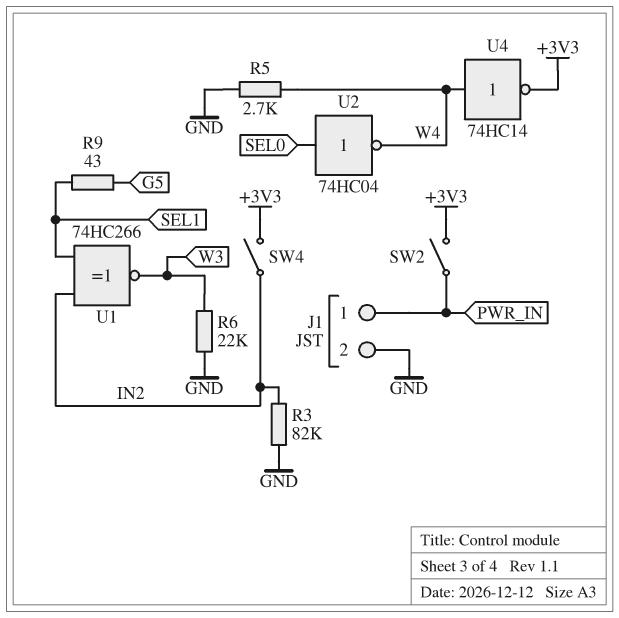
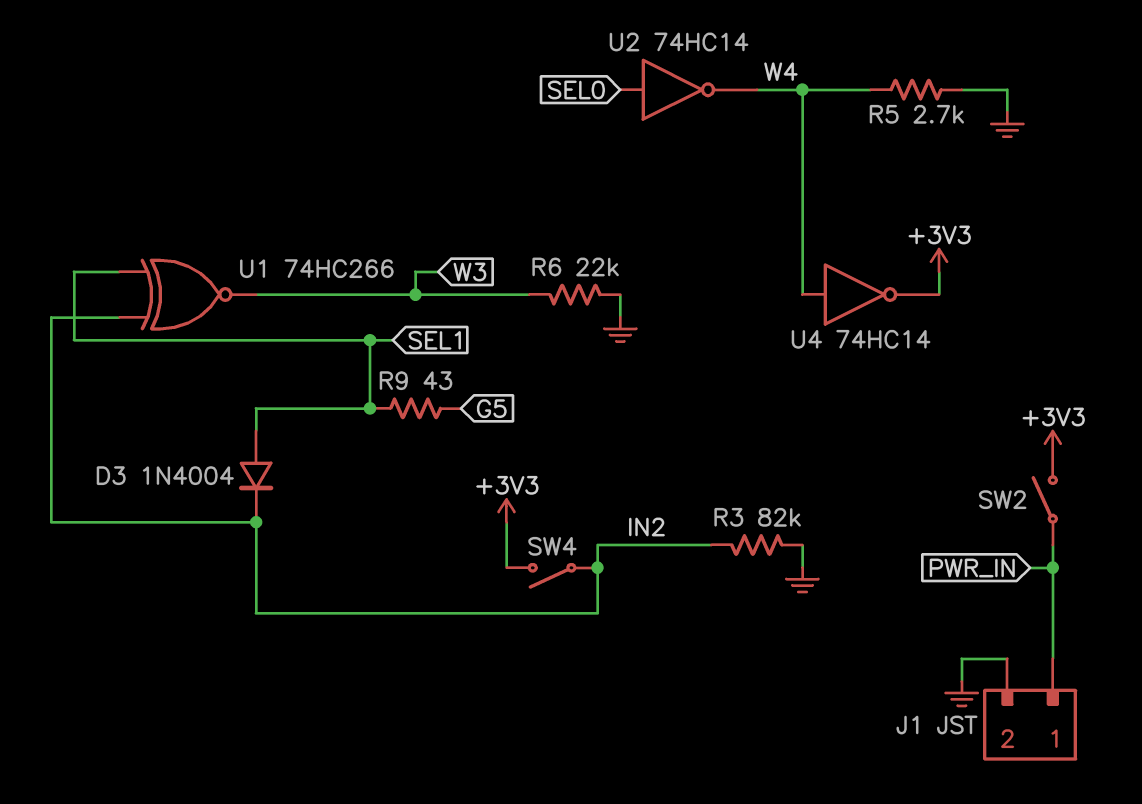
D3: none -> diode 1N4004 (A SEL1, K IN2)
U2: NOT 74HC04 (in SEL0, out W4) -> NOT 74HC14 (in SEL0, out W4)

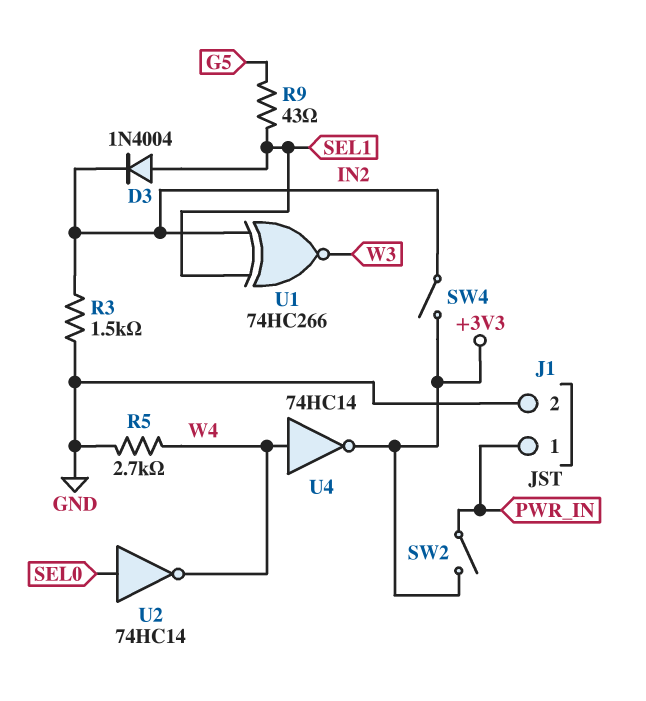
R3: 82k (GND, IN2) -> 1.5k (GND, IN2)
R6: 22k (GND, W3) -> none

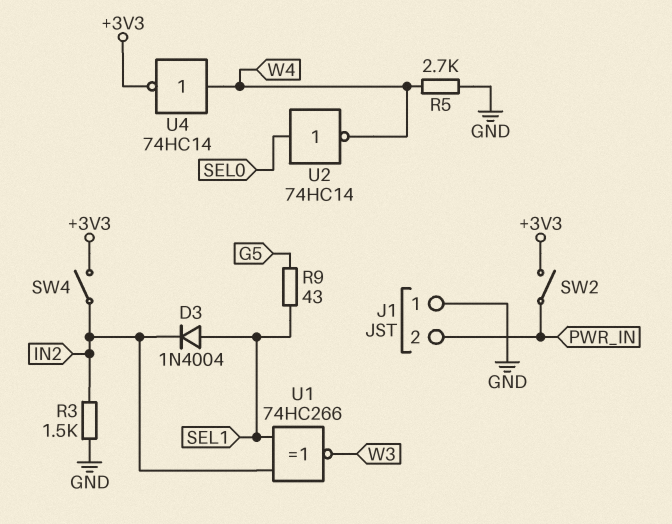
J1 pin 1: PWR_IN -> GND
J1 pin 2: GND -> PWR_IN

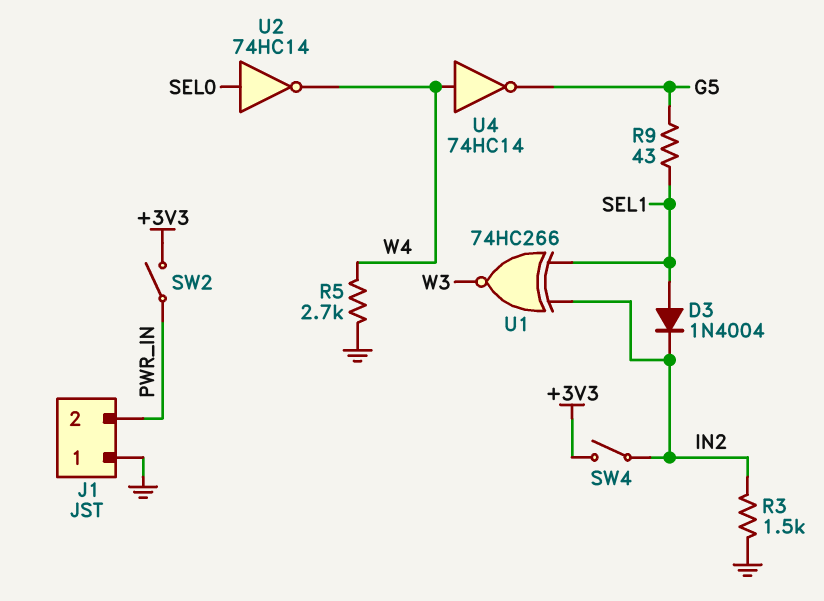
U4: NOT 74HC14 (in W4, out +3V3) -> NOT 74HC14 (in W4, out G5)

